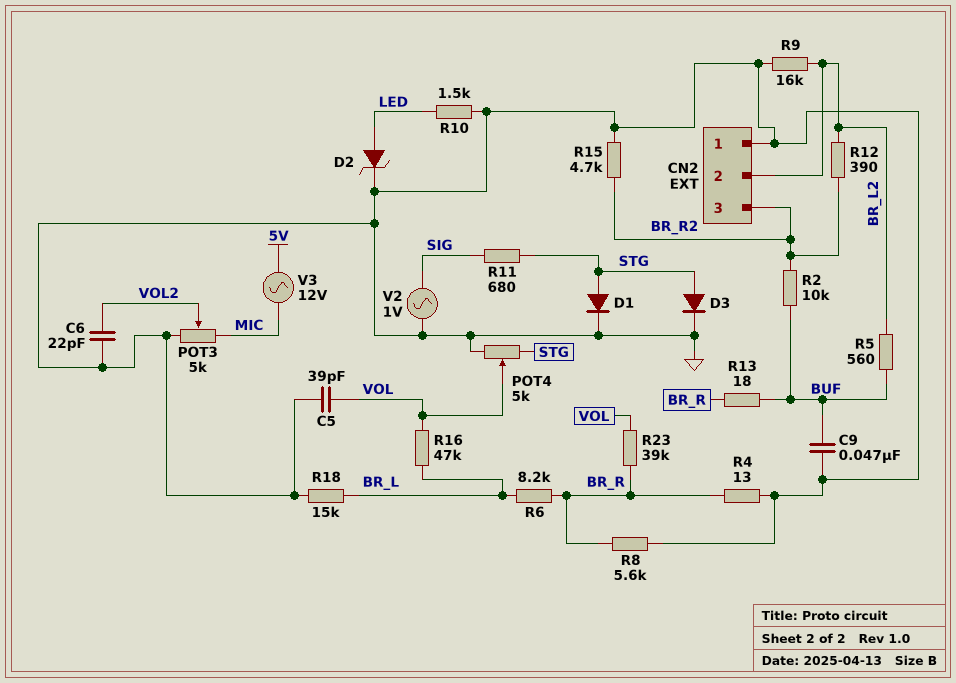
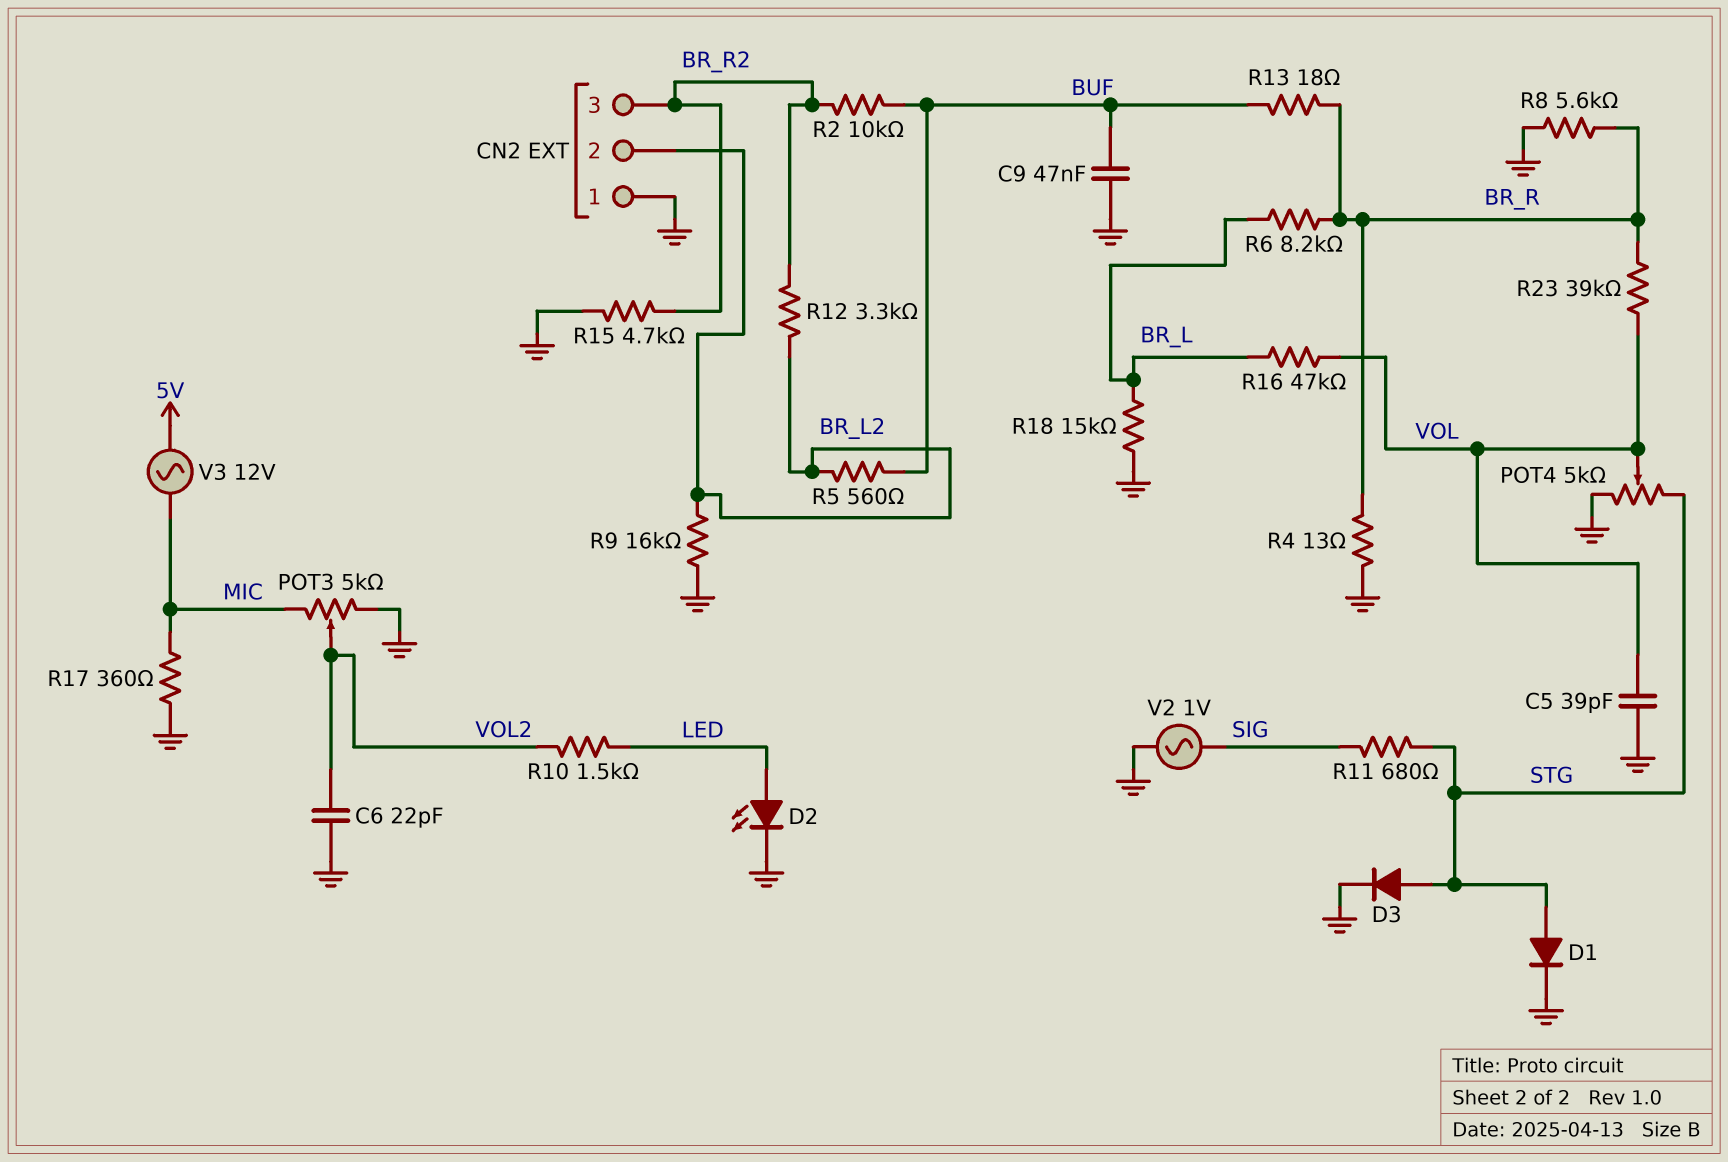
D2: zener (A LED, K GND) -> LED (A LED, K GND)
R10: 1.5k (GND, LED) -> 1.5k (LED, VOL2)
R12: 390 (BR_L2, BR_R2) -> 3.3k (BR_L2, BR_R2)
R17: none -> 360 (GND, MIC)

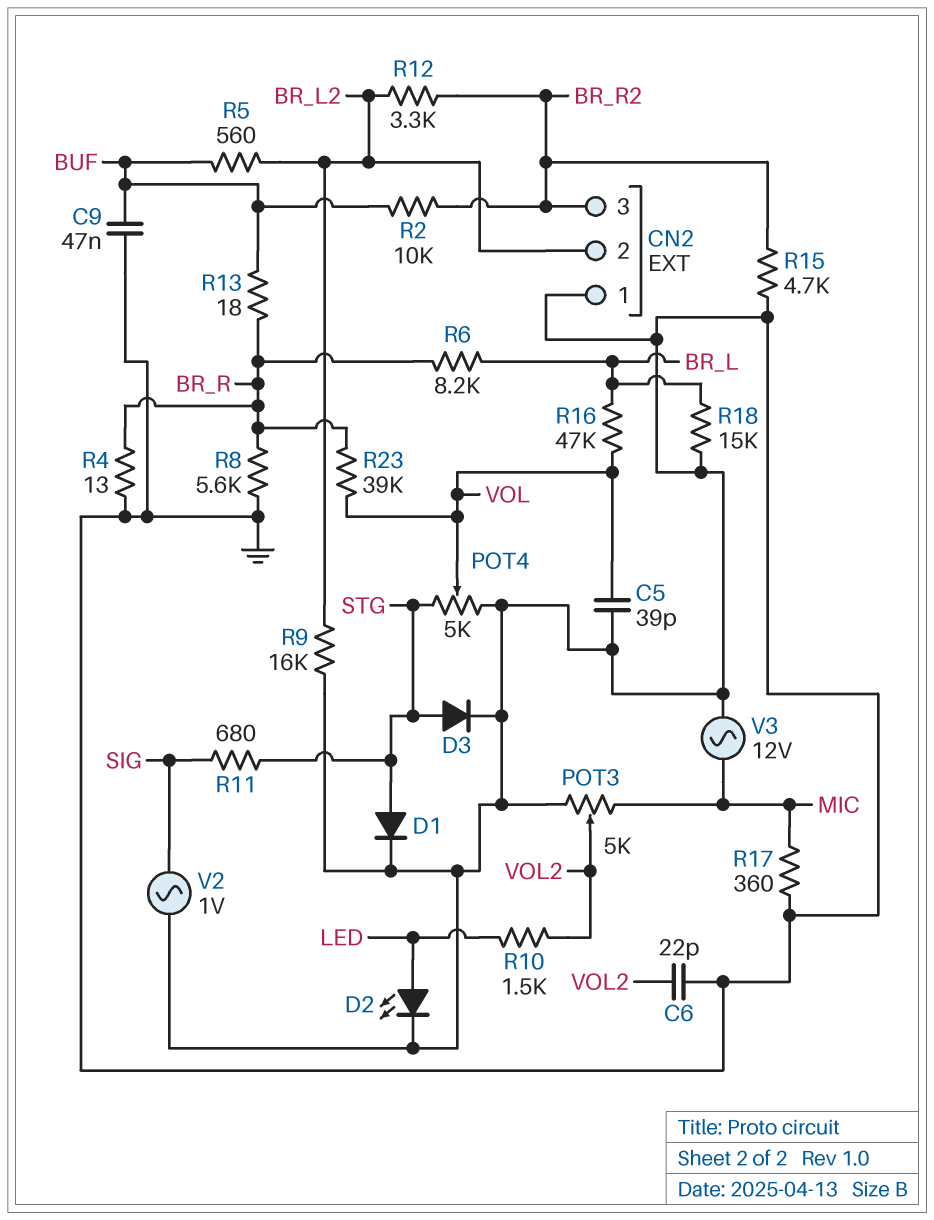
V3: AC 12V (5V, MIC) -> AC 12V (GND, MIC)

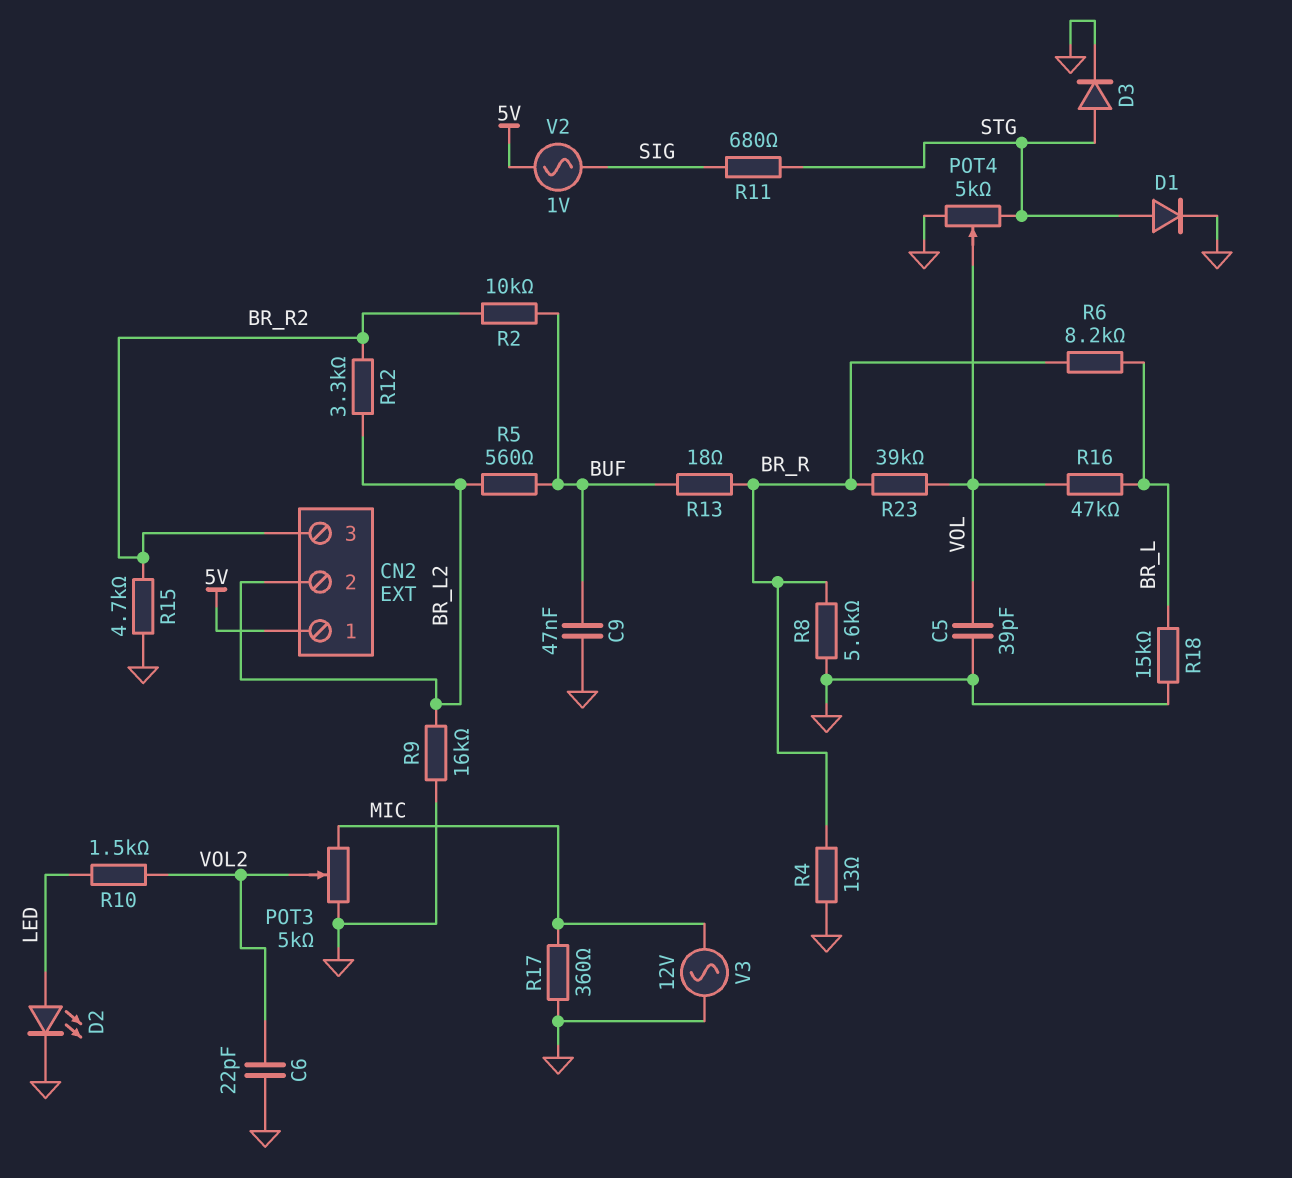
CN2 pin 1: GND -> 5V
V2: AC 1V (GND, SIG) -> AC 1V (5V, SIG)

